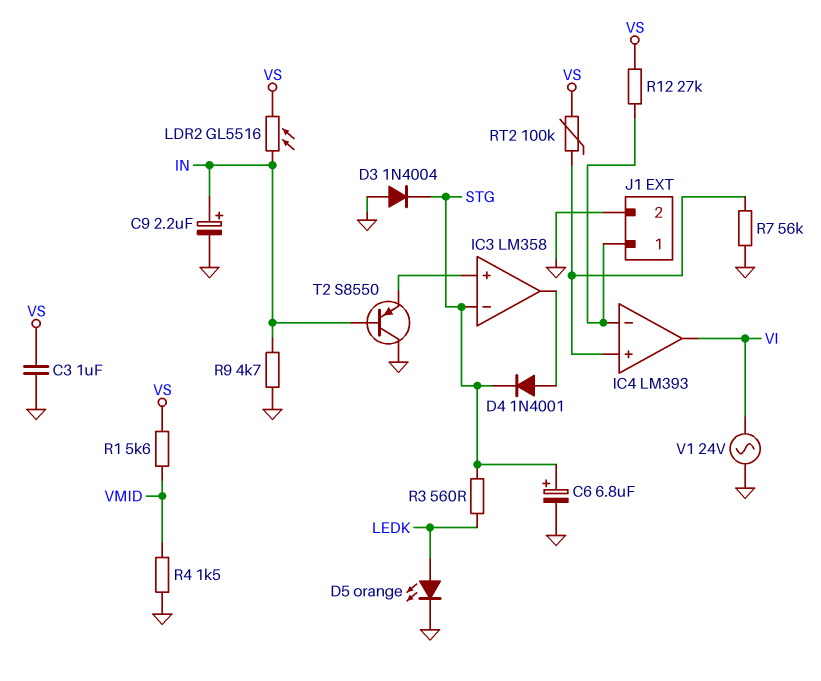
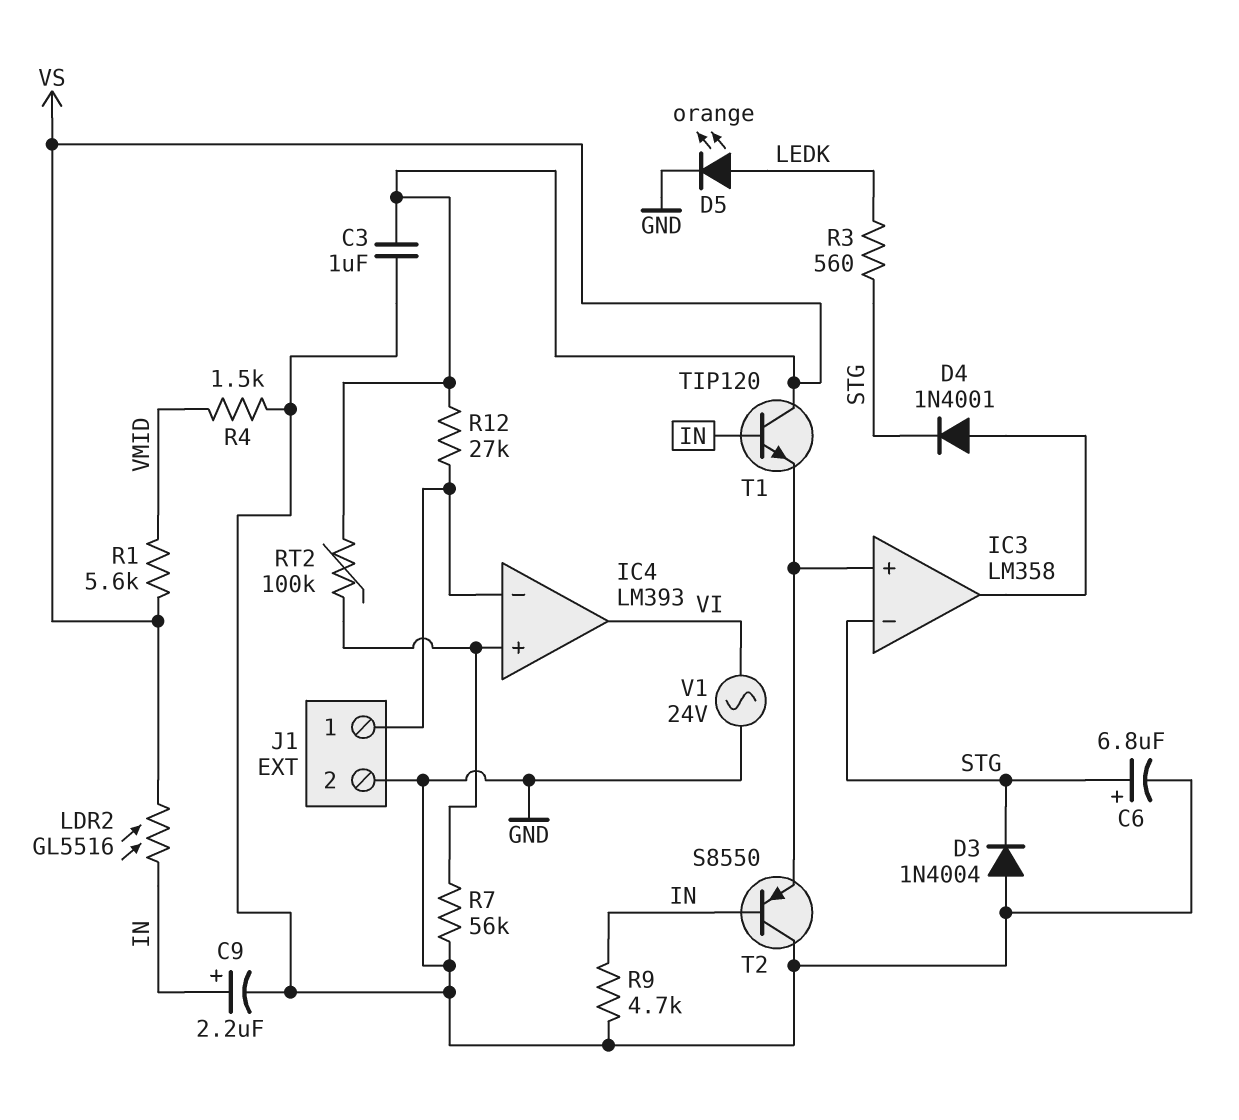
T1: none -> NPN TIP120 (B IN, C VS, E IC3/in+)

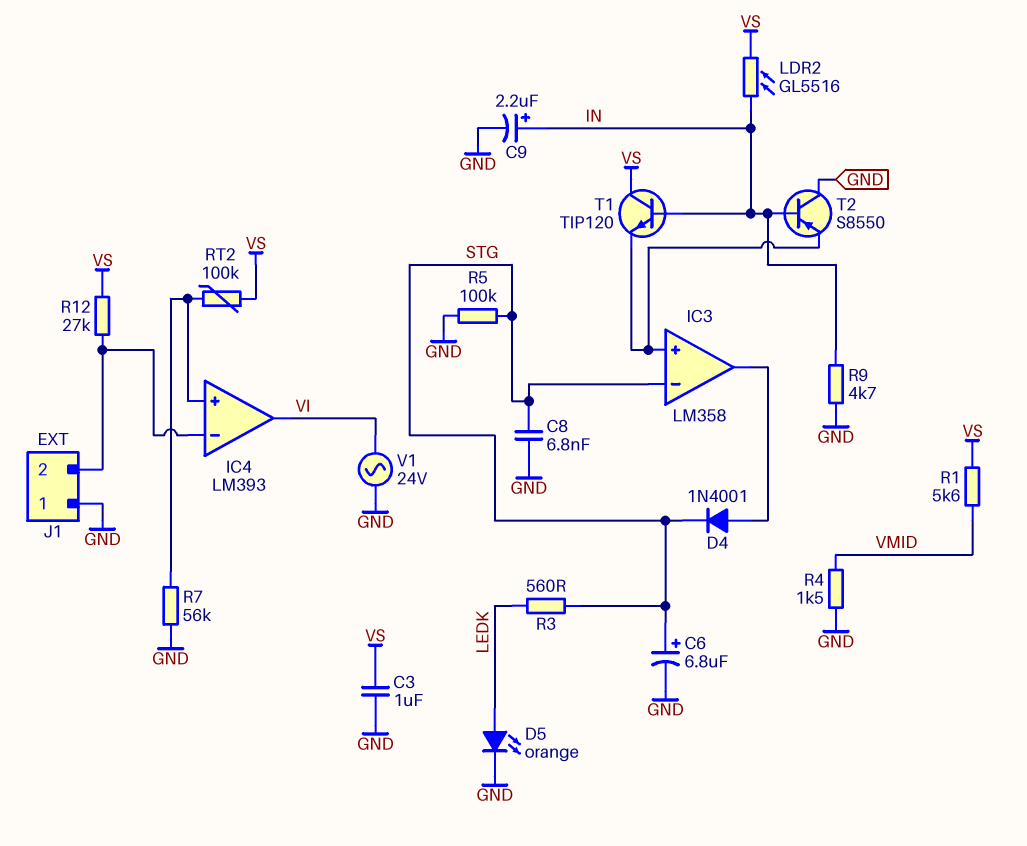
C8: none -> 6.8nF (GND, STG)
D3: diode 1N4004 (A GND, K STG) -> none
J1 pin 1: IC4/in- -> GND
J1 pin 2: GND -> IC4/in-
R5: none -> 100k (GND, STG)

